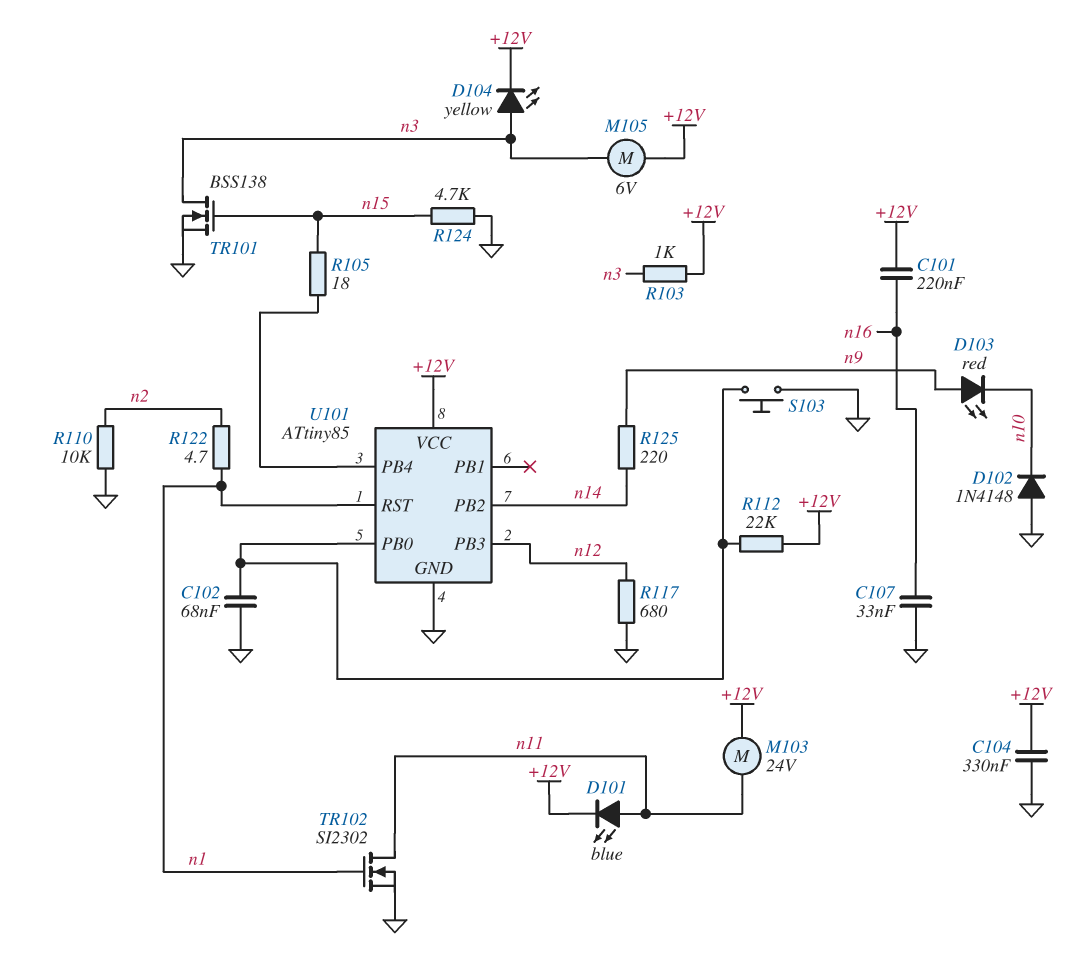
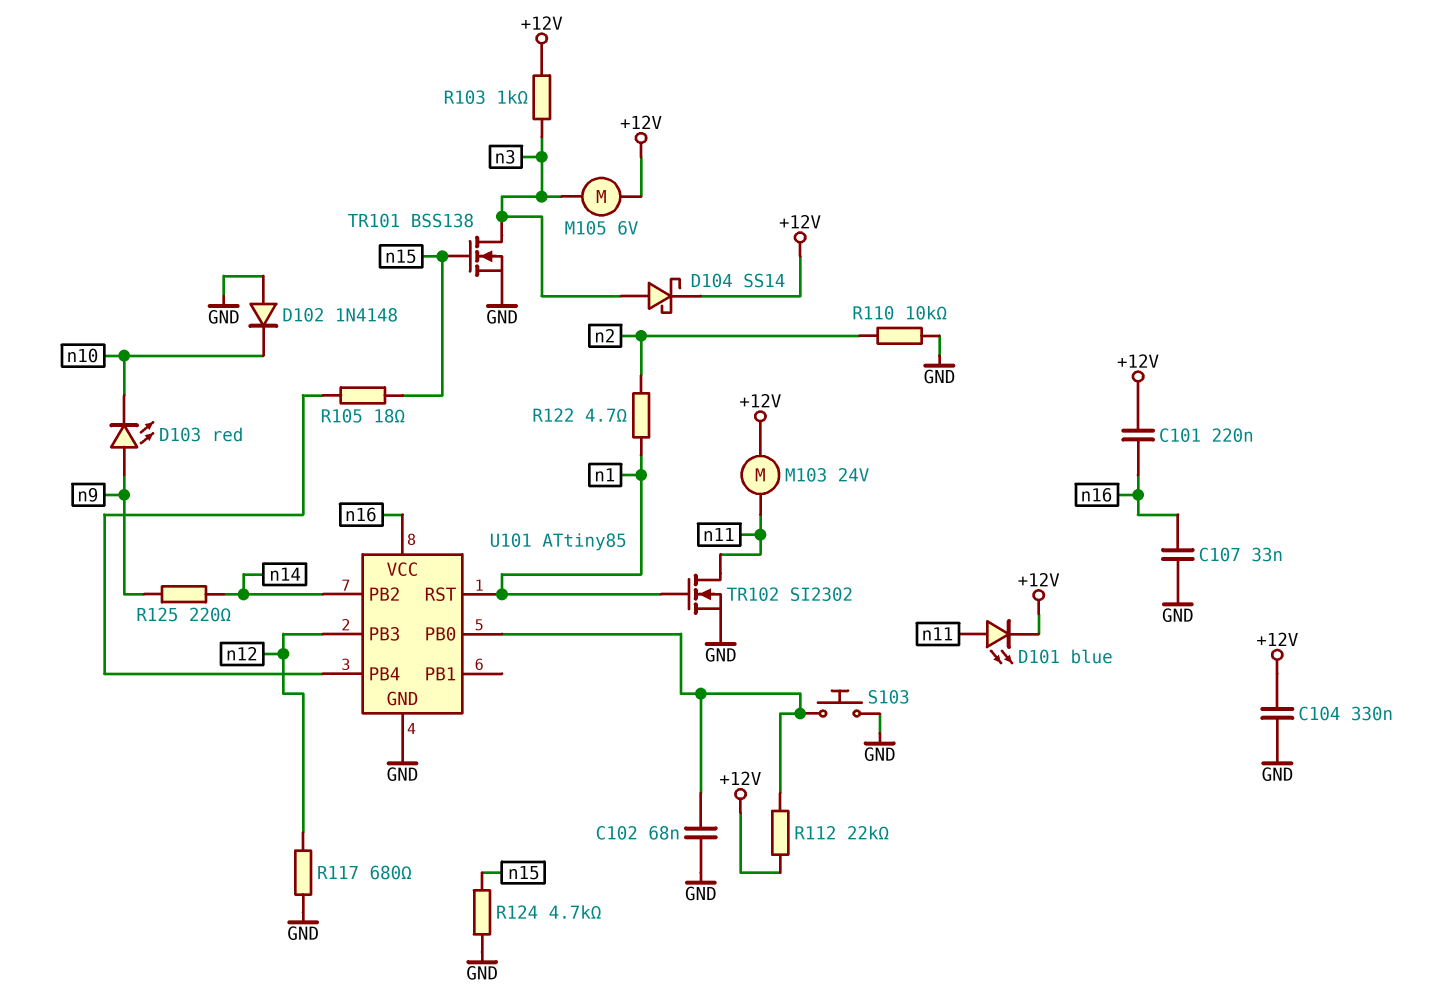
D104: LED yellow (A n3, K +12V) -> schottky SS14 (A n3, K +12V)
U101 pin VCC: +12V -> n16

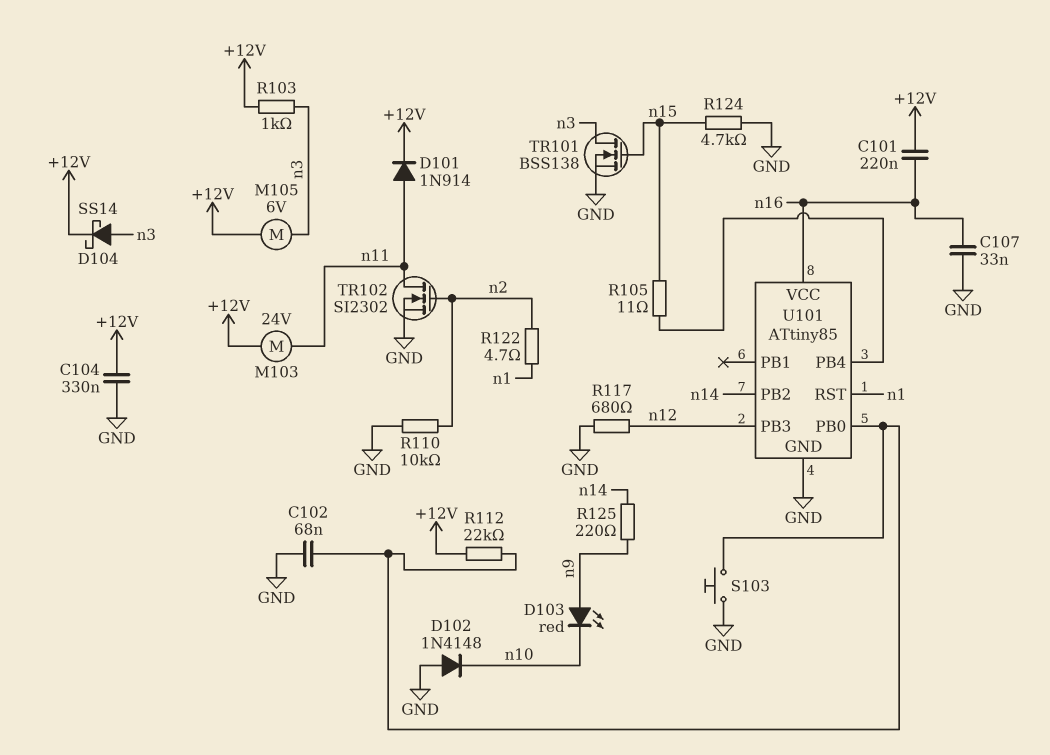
D101: LED blue (A n11, K +12V) -> diode 1N914 (A n11, K +12V)
R105: 18 (U101/PB4, n15) -> 11 (U101/PB4, n15)
TR102: NMOS SI2302 (G n1, D n11, S GND) -> NMOS SI2302 (G n2, D n11, S GND)

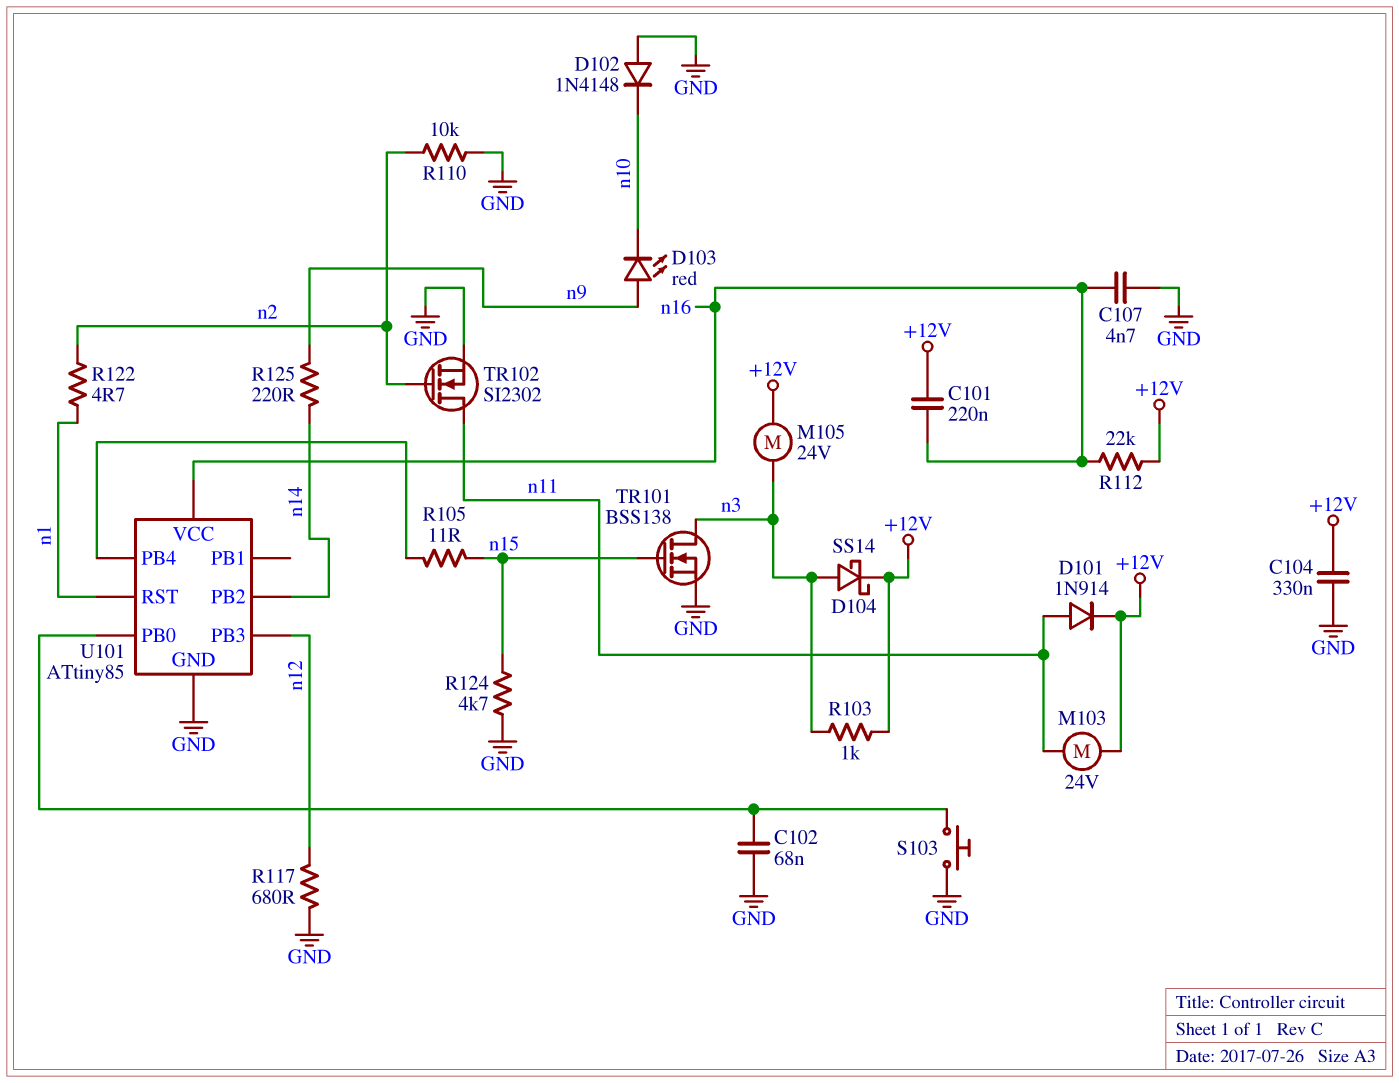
C107: 33nF (GND, n16) -> 4.7nF (GND, n16)
M105: motor 6V (+12V, n3) -> motor 24V (+12V, n3)
R112: 22k (+12V, U101/PB0) -> 22k (+12V, n16)

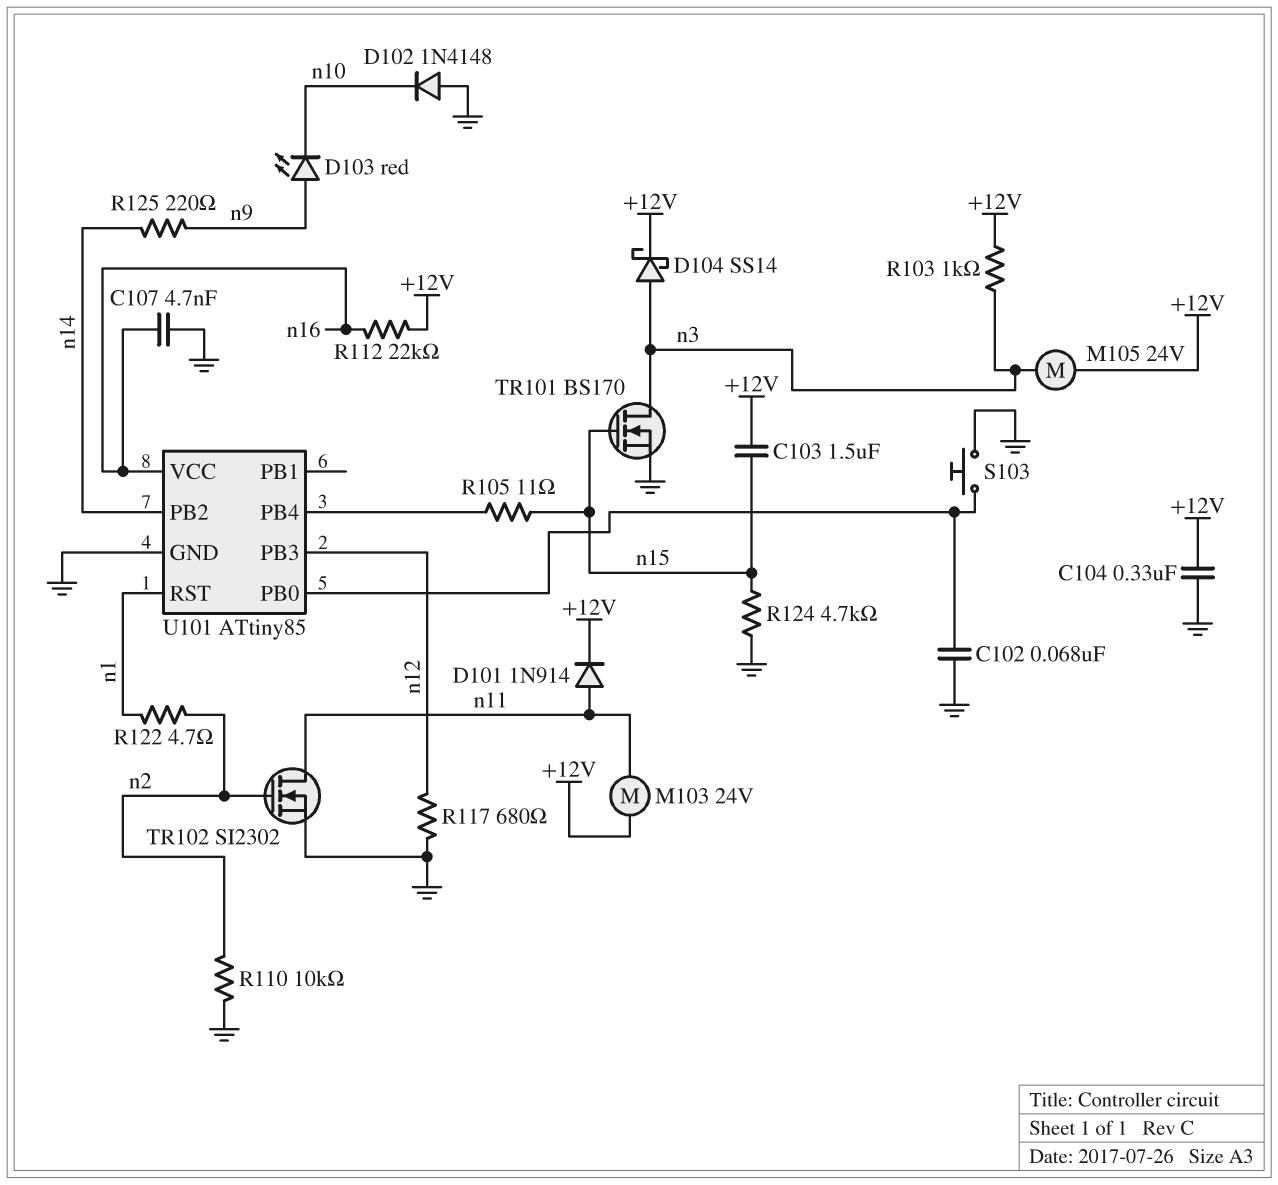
C101: 220nF (+12V, n16) -> none
C103: none -> 1.5uF (+12V, n15)
TR101: NMOS BSS138 (G n15, D n3, S GND) -> NMOS BS170 (G n15, D n3, S GND)

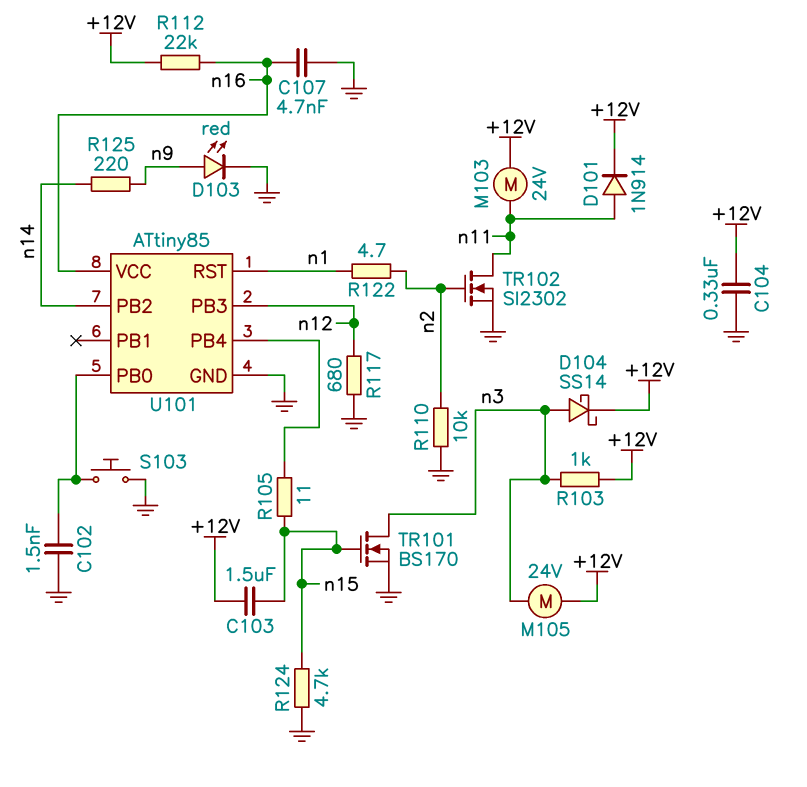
C102: 68nF (GND, U101/PB0) -> 1.5nF (GND, U101/PB0)
D102: diode 1N4148 (A GND, K n10) -> none
D103: LED red (A n9, K n10) -> LED red (A n9, K GND)

